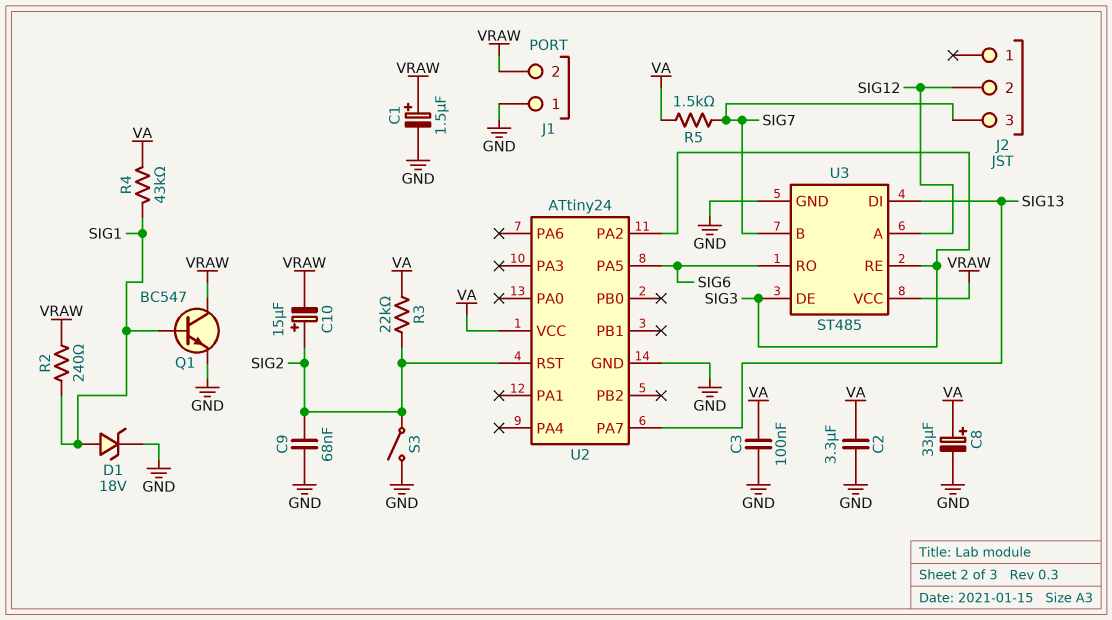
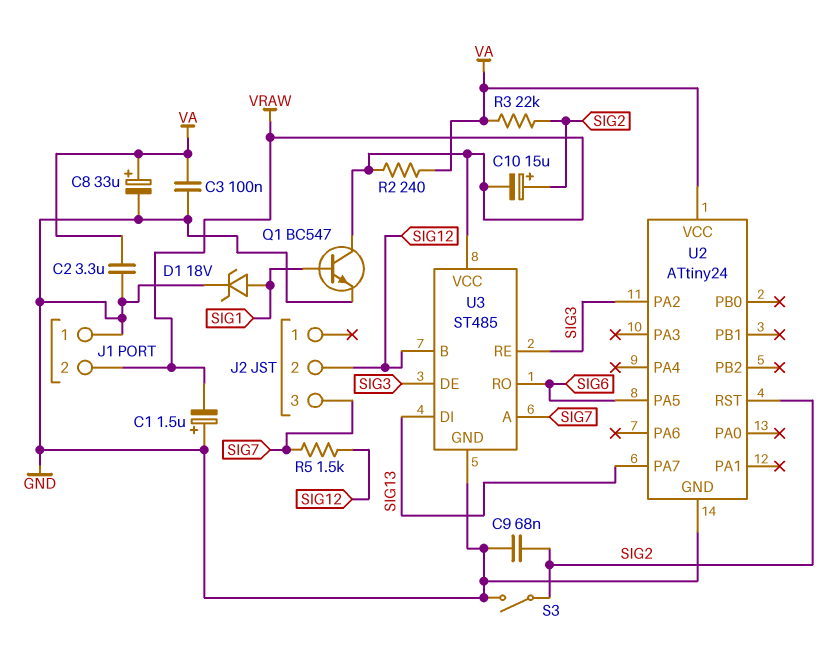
C1: 1.5uF (plus VRAW, minus GND) -> 1.5uF (plus GND, minus VRAW)
R2: 240 (SIG1, VRAW) -> 240 (VA, VRAW)
R4: 43k (SIG1, VA) -> none
R5: 1.5k (SIG7, VA) -> 1.5k (SIG7, SIG12)
U3 pin A: SIG12 -> SIG7
U3 pin B: SIG7 -> SIG12

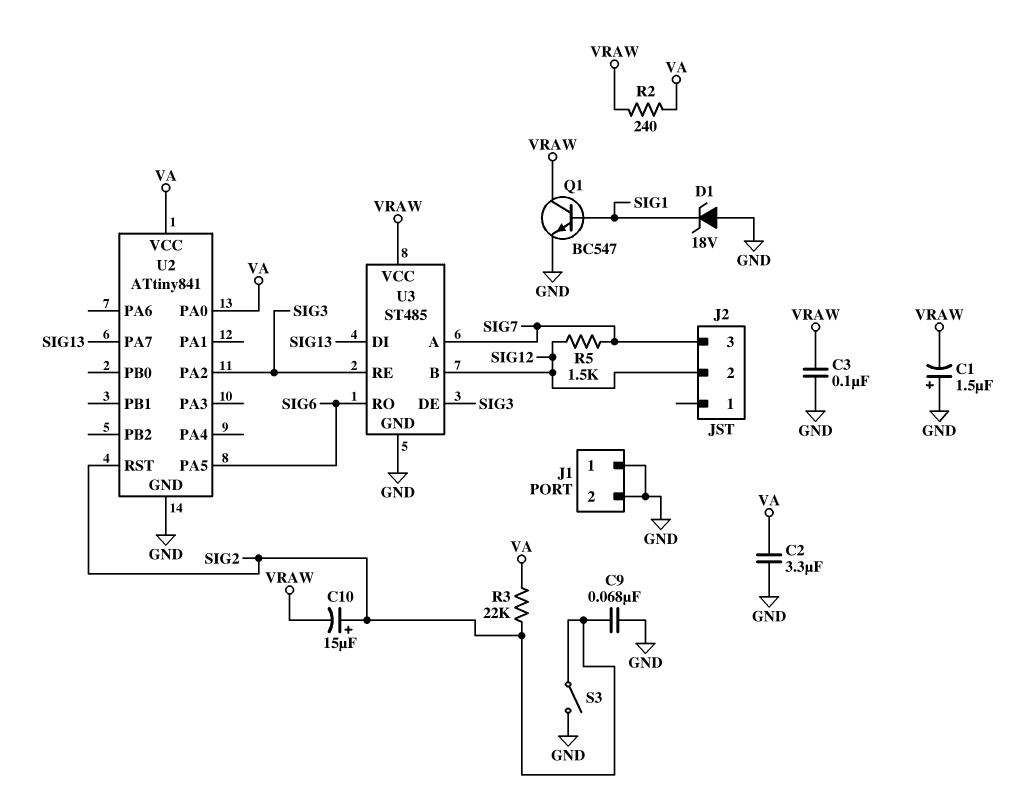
C3: 100nF (GND, VA) -> 100nF (GND, VRAW)
C8: 33uF (plus VA, minus GND) -> none
D1: zener 18V (A SIG1, K GND) -> zener 18V (A GND, K SIG1)
J1 pin 2: VRAW -> GND
U2: ATtiny24 -> ATtiny841
U2 pin PA0: none -> VA

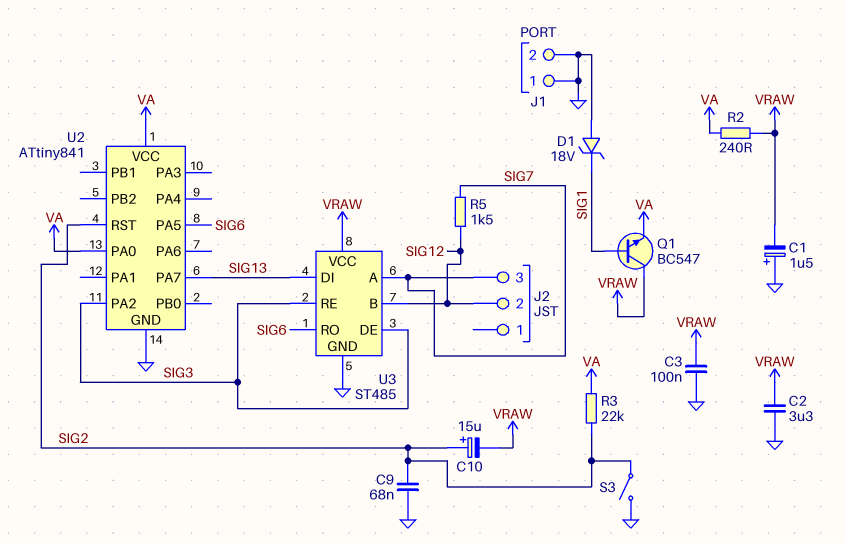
C2: 3.3uF (GND, VA) -> 3.3uF (GND, VRAW)
Q1: NPN BC547 (B SIG1, C VRAW, E GND) -> NPN BC547 (B SIG1, C VRAW, E VA)

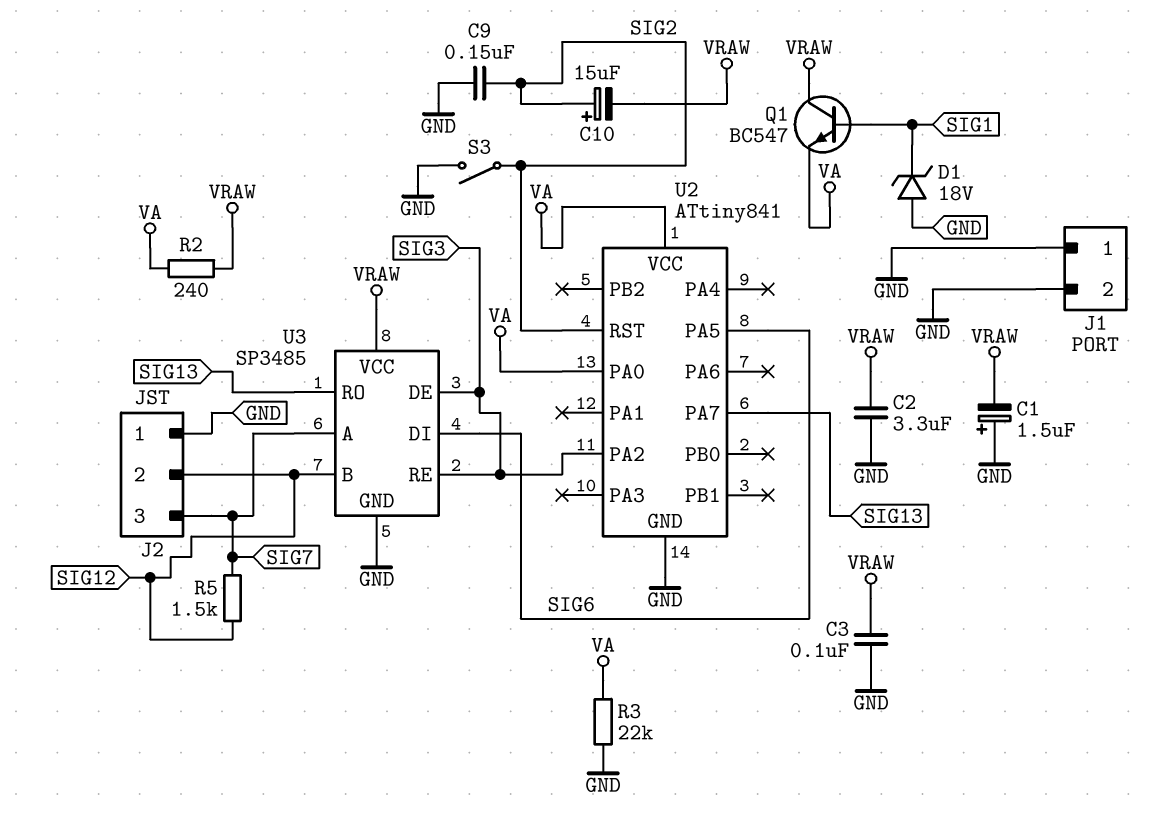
C9: 68nF (GND, SIG2) -> 150nF (GND, SIG2)
J2 pin 1: none -> GND
R3: 22k (SIG2, VA) -> 22k (GND, VA)
U3: ST485 -> SP3485
U3 pin DI: SIG13 -> SIG6
U3 pin RO: SIG6 -> SIG13

